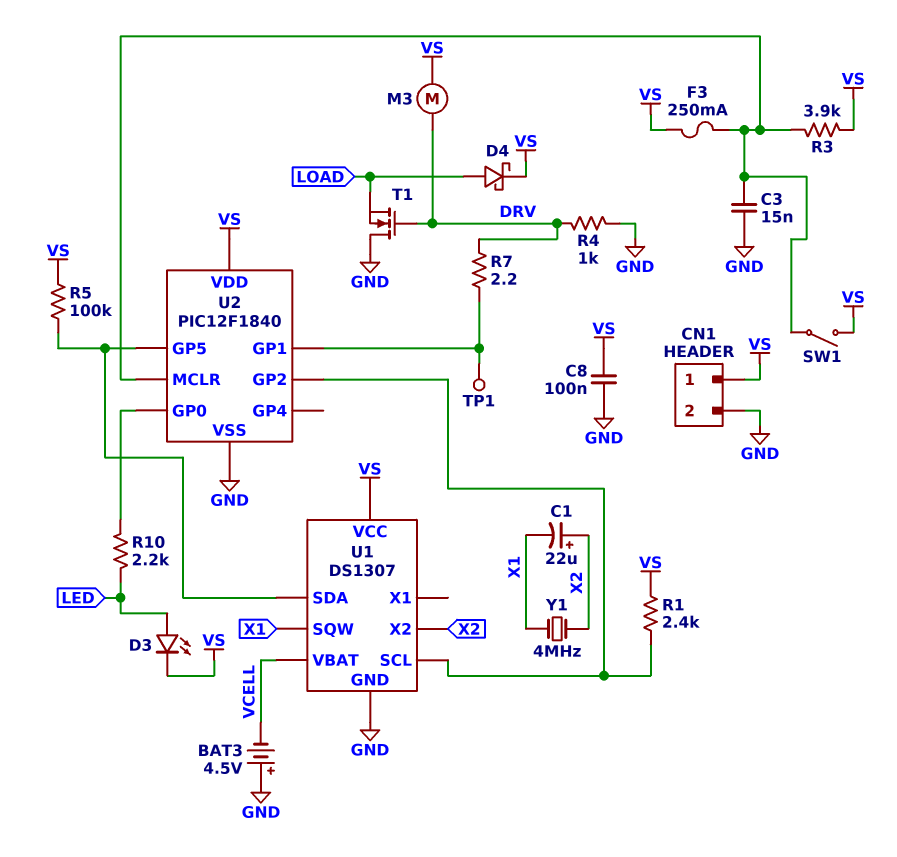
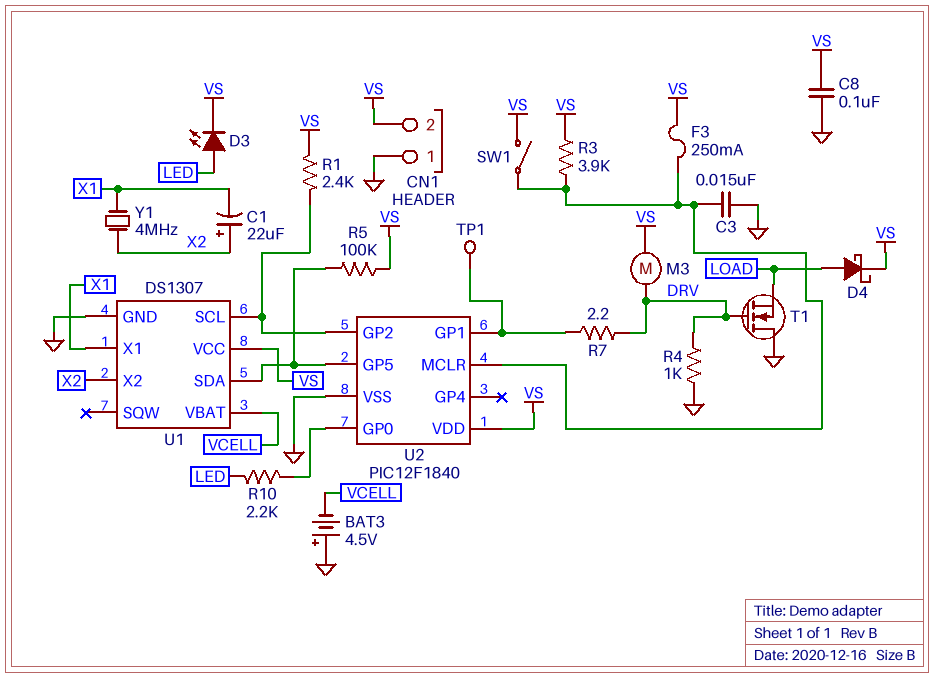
CN1 pin 1: VS -> GND
CN1 pin 2: GND -> VS
U1 pin SQW: X1 -> none
U1 pin X1: none -> X1

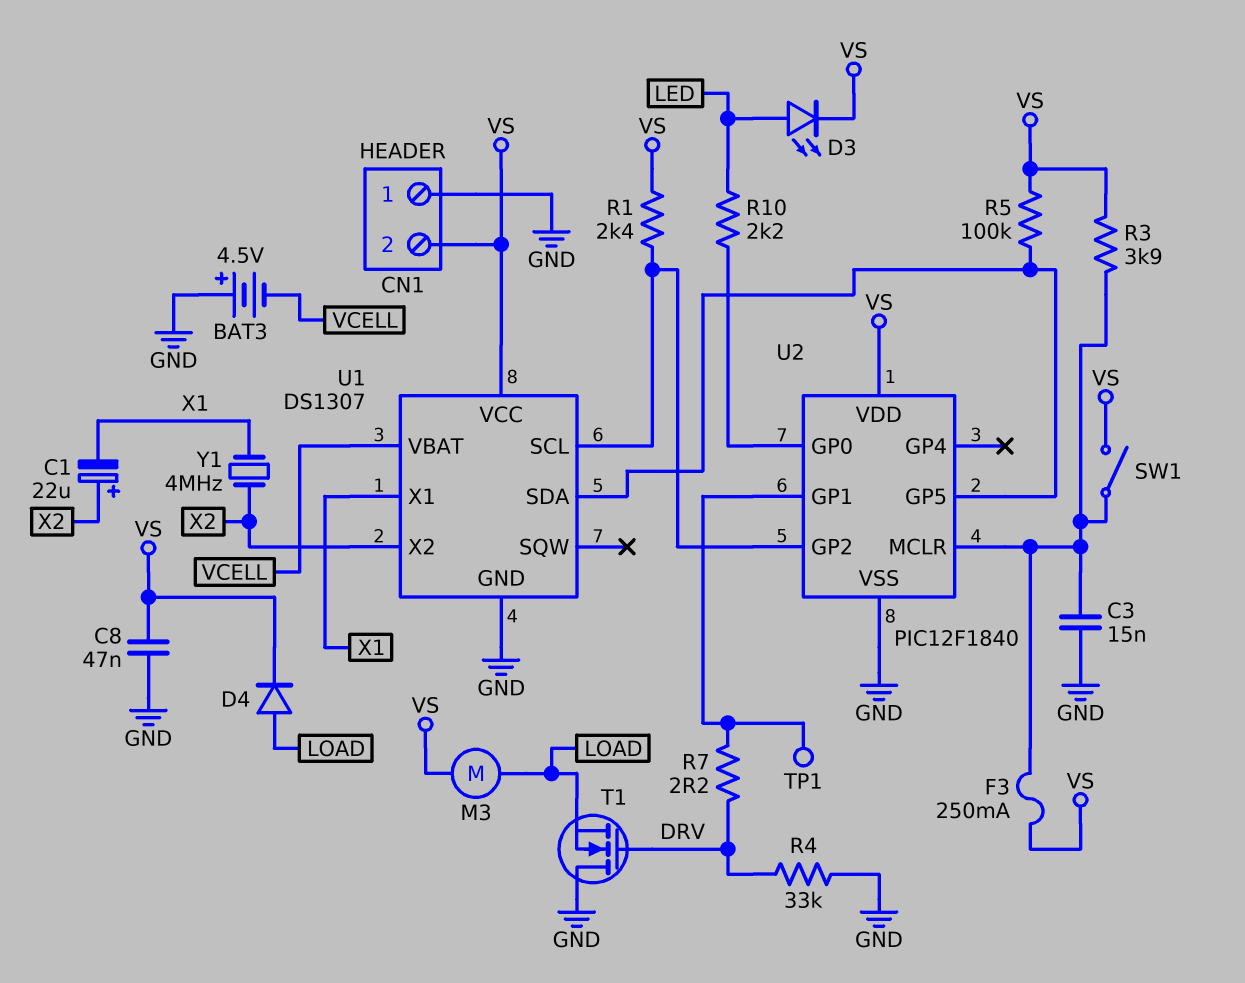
C8: 100nF (GND, VS) -> 47nF (GND, VS)
D4: schottky (A LOAD, K VS) -> diode (A LOAD, K VS)
M3: motor (DRV, VS) -> motor (LOAD, VS)
R4: 1k (DRV, GND) -> 33k (DRV, GND)

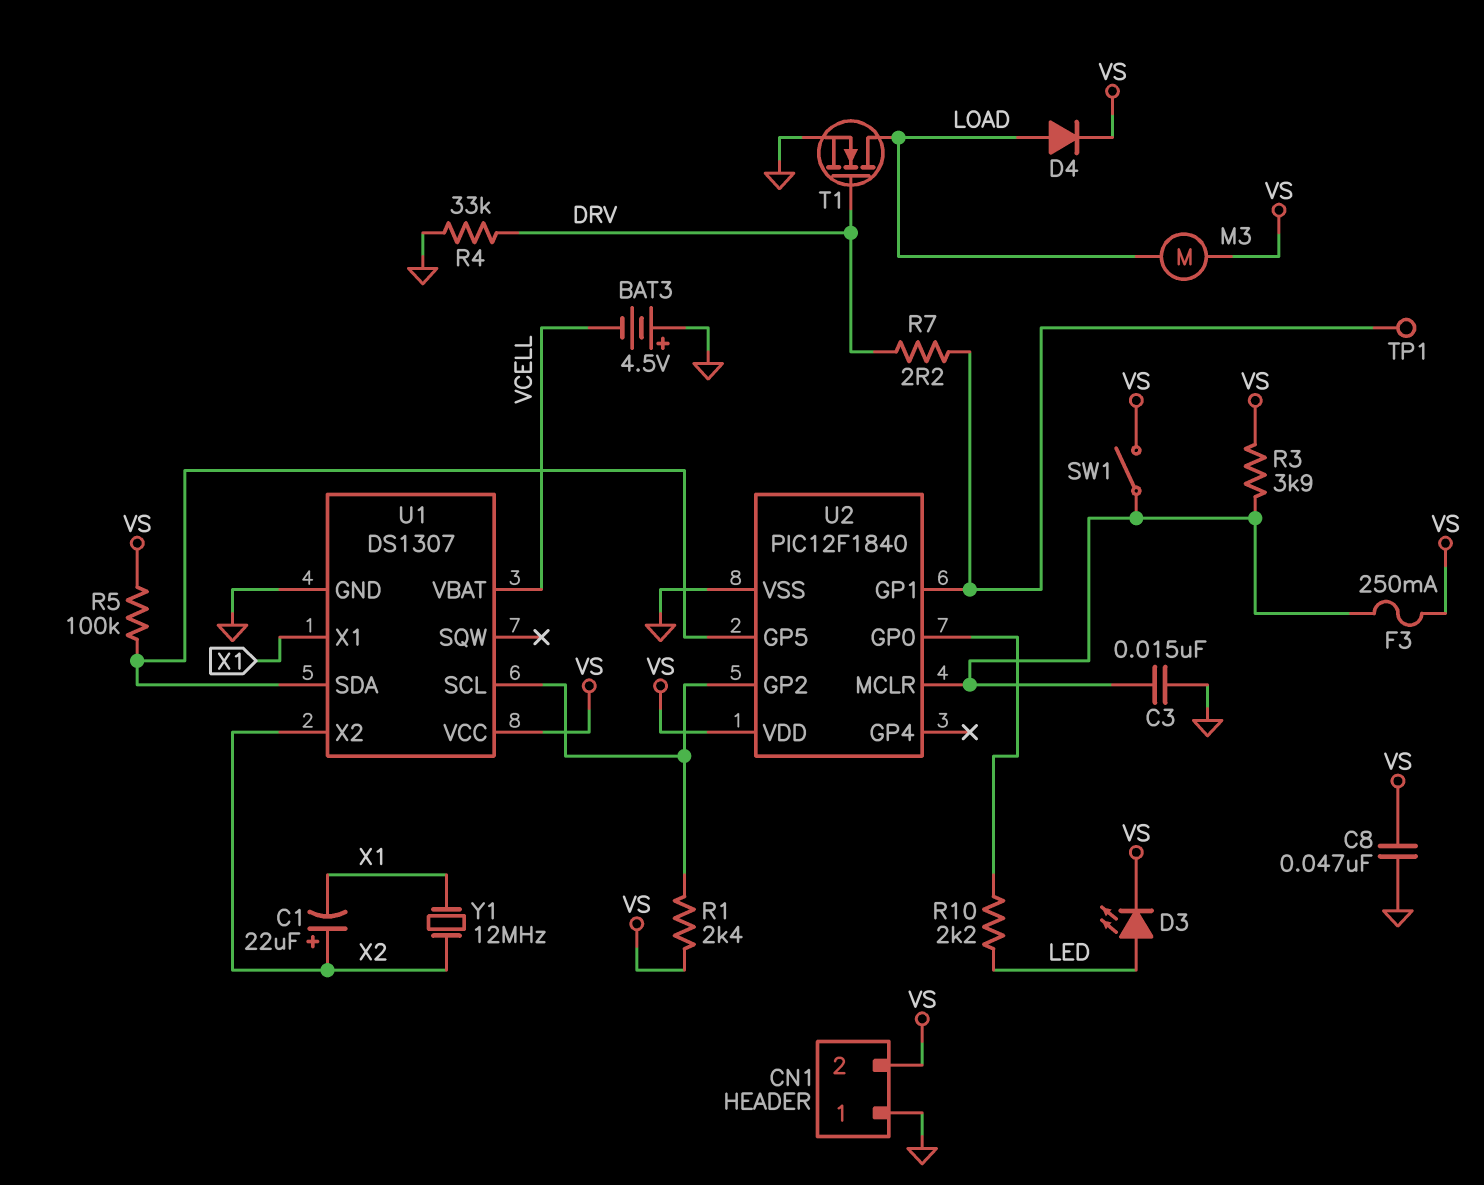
T1: NMOS (G DRV, D GND, S LOAD) -> NMOS (G DRV, D LOAD, S GND)
Y1: 4MHz (X1, X2) -> 12MHz (X1, X2)

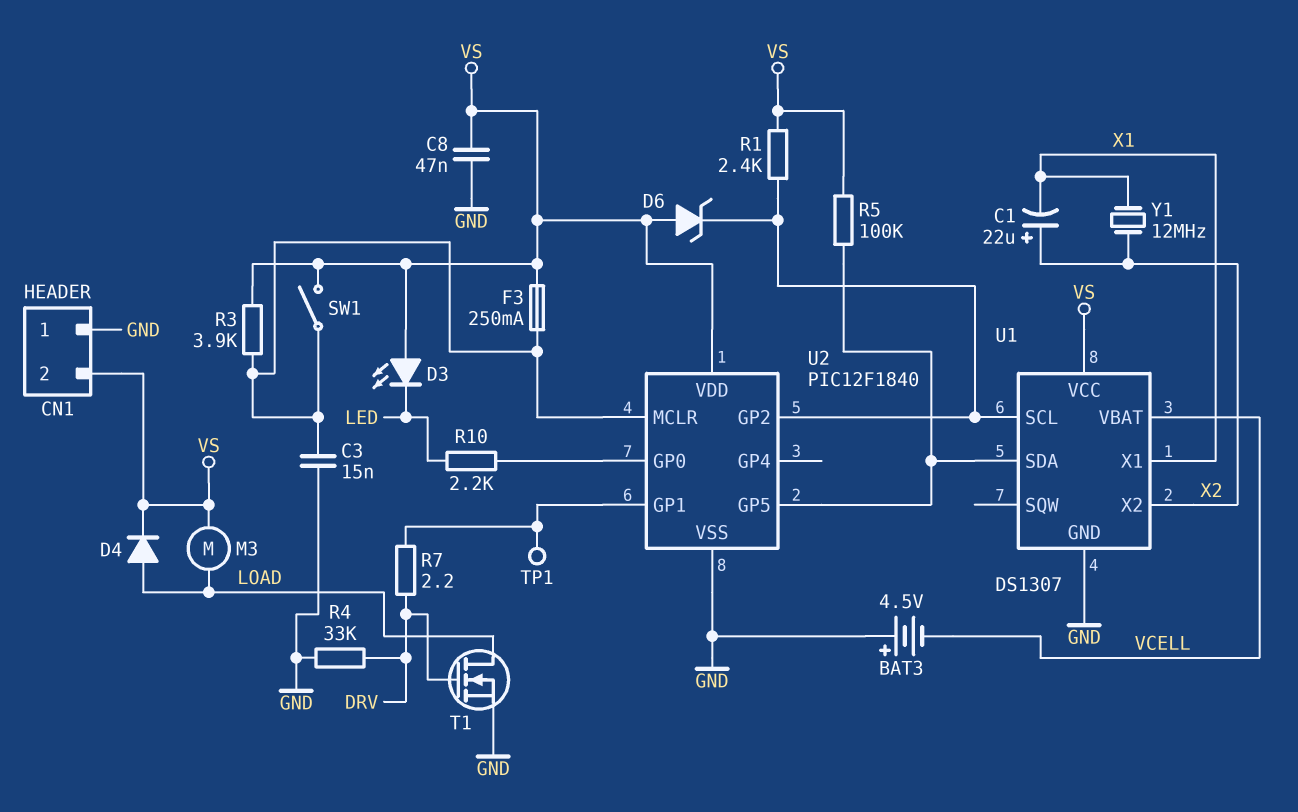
D3: LED (A LED, K VS) -> LED (A VS, K LED)
D6: none -> zener (A VS, K U1/SCL)

